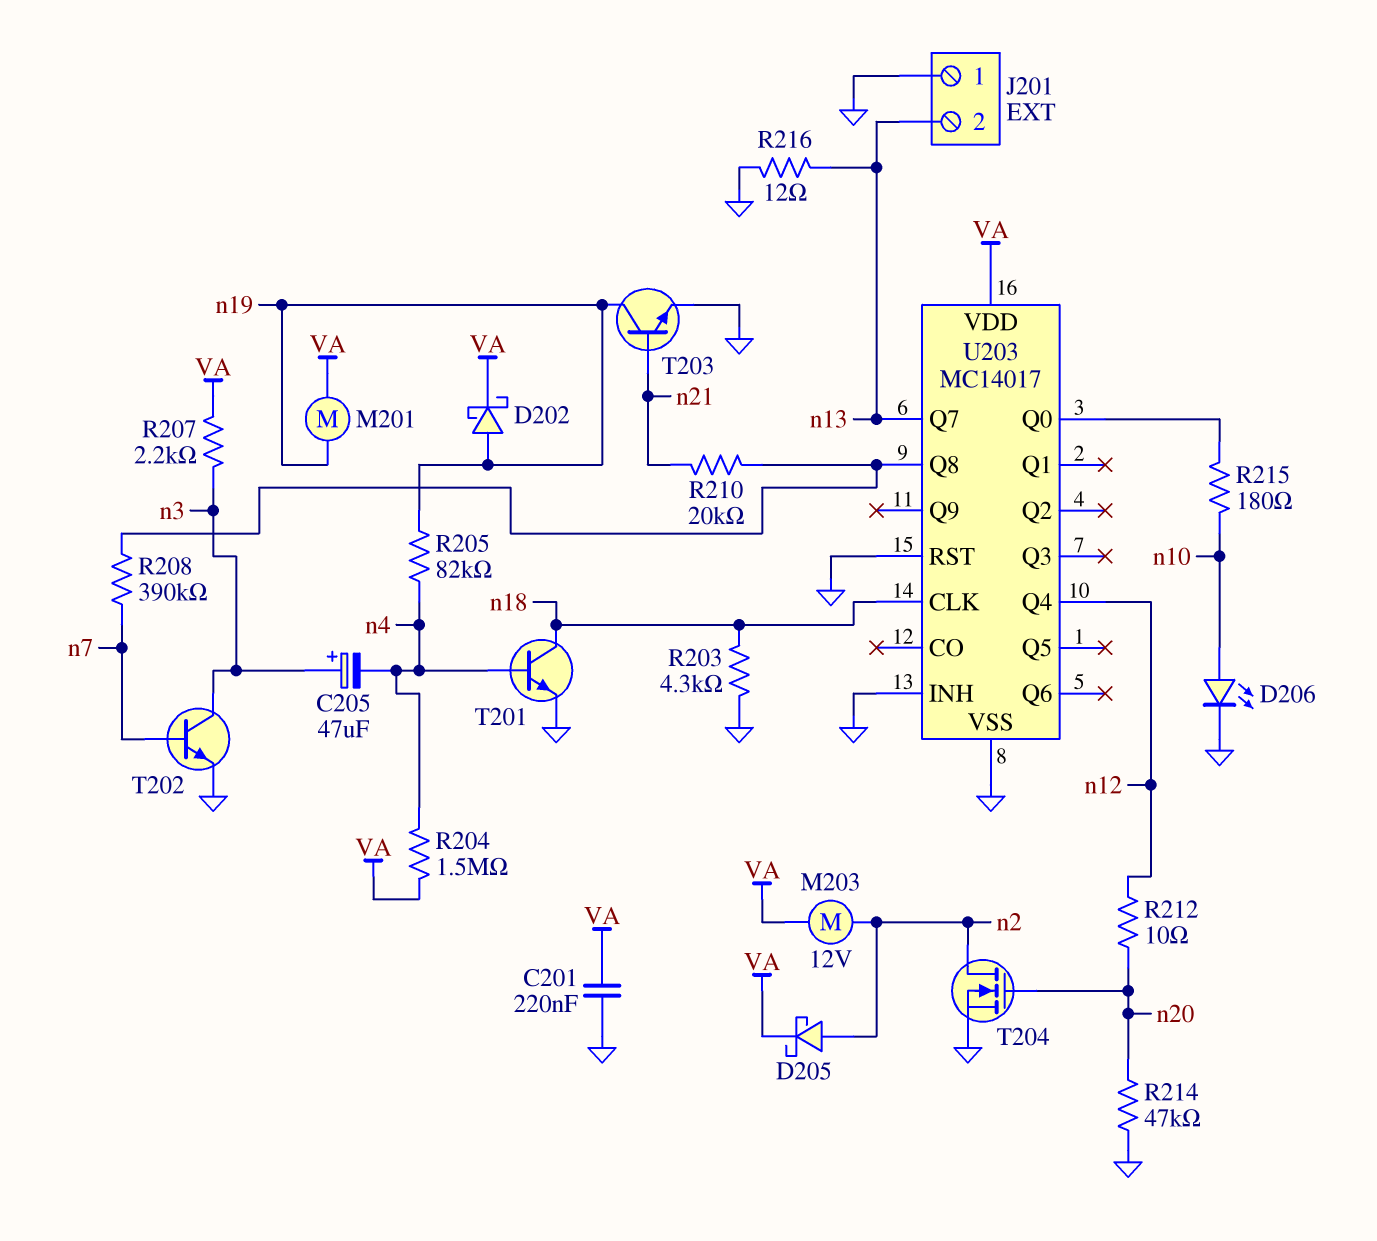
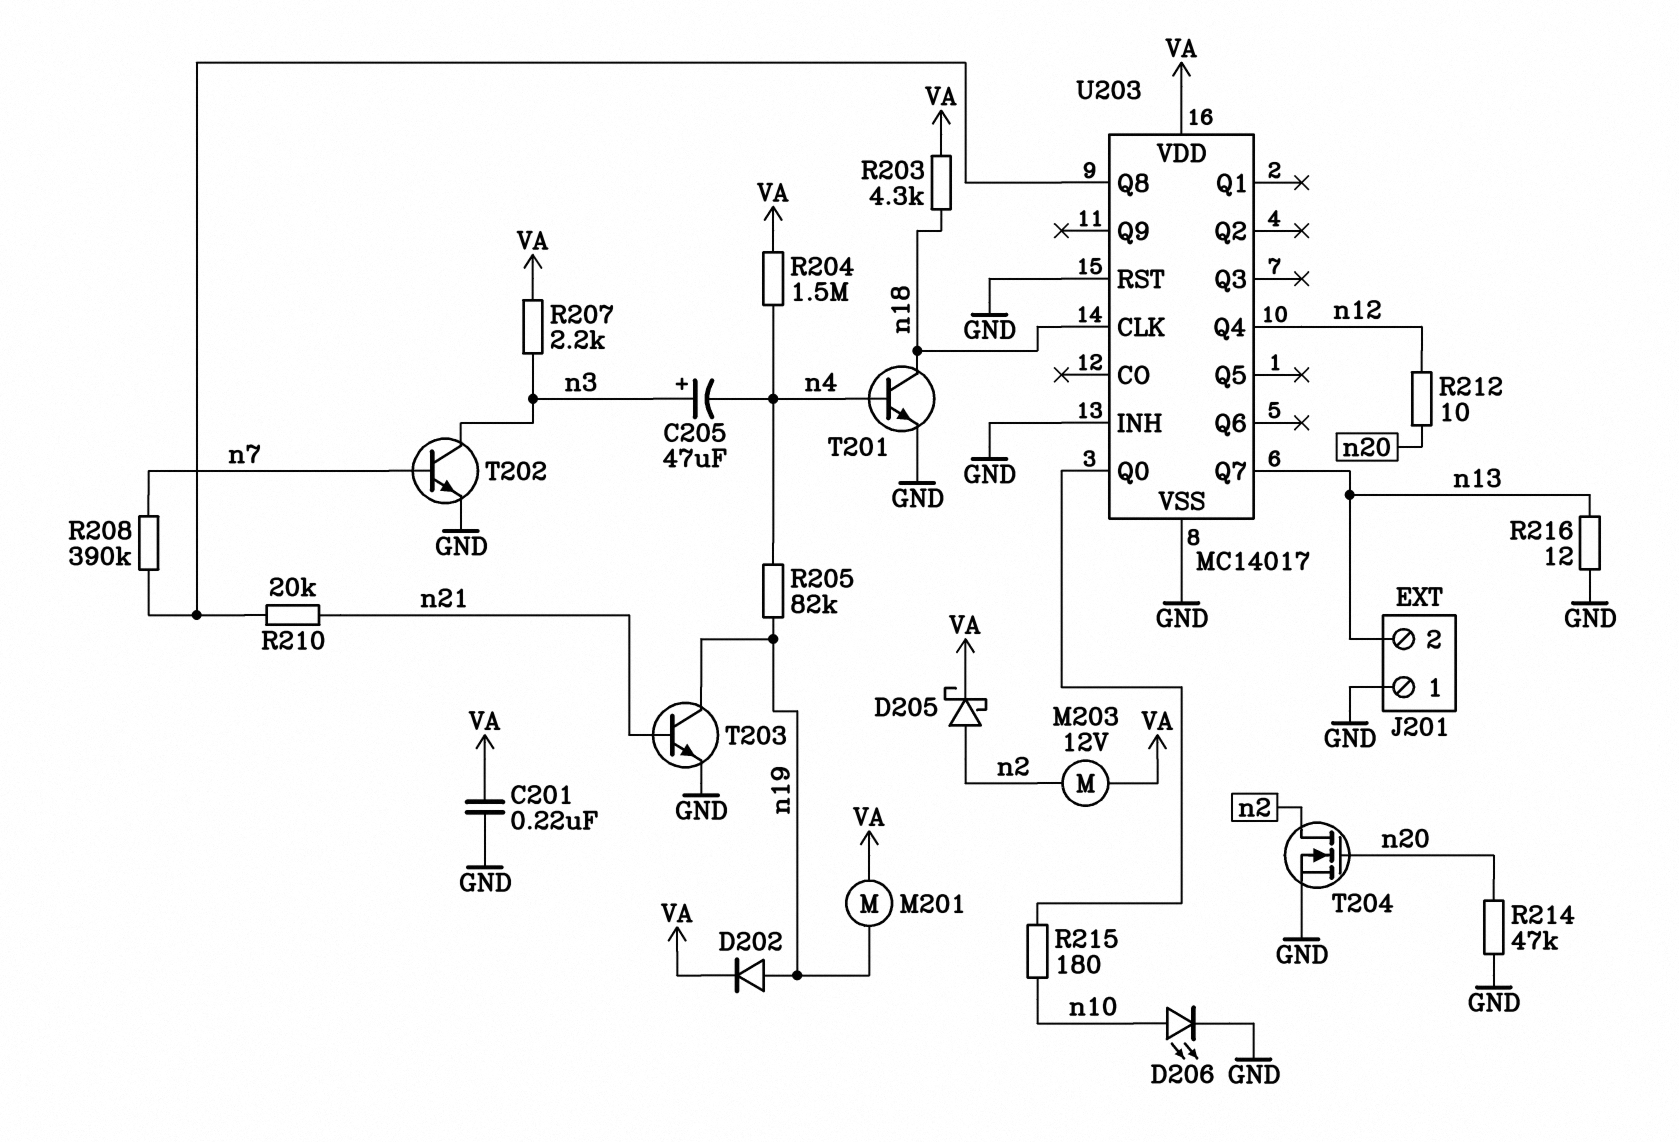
D202: schottky (A n19, K VA) -> diode (A n19, K VA)
R203: 4.3k (GND, n18) -> 4.3k (VA, n18)

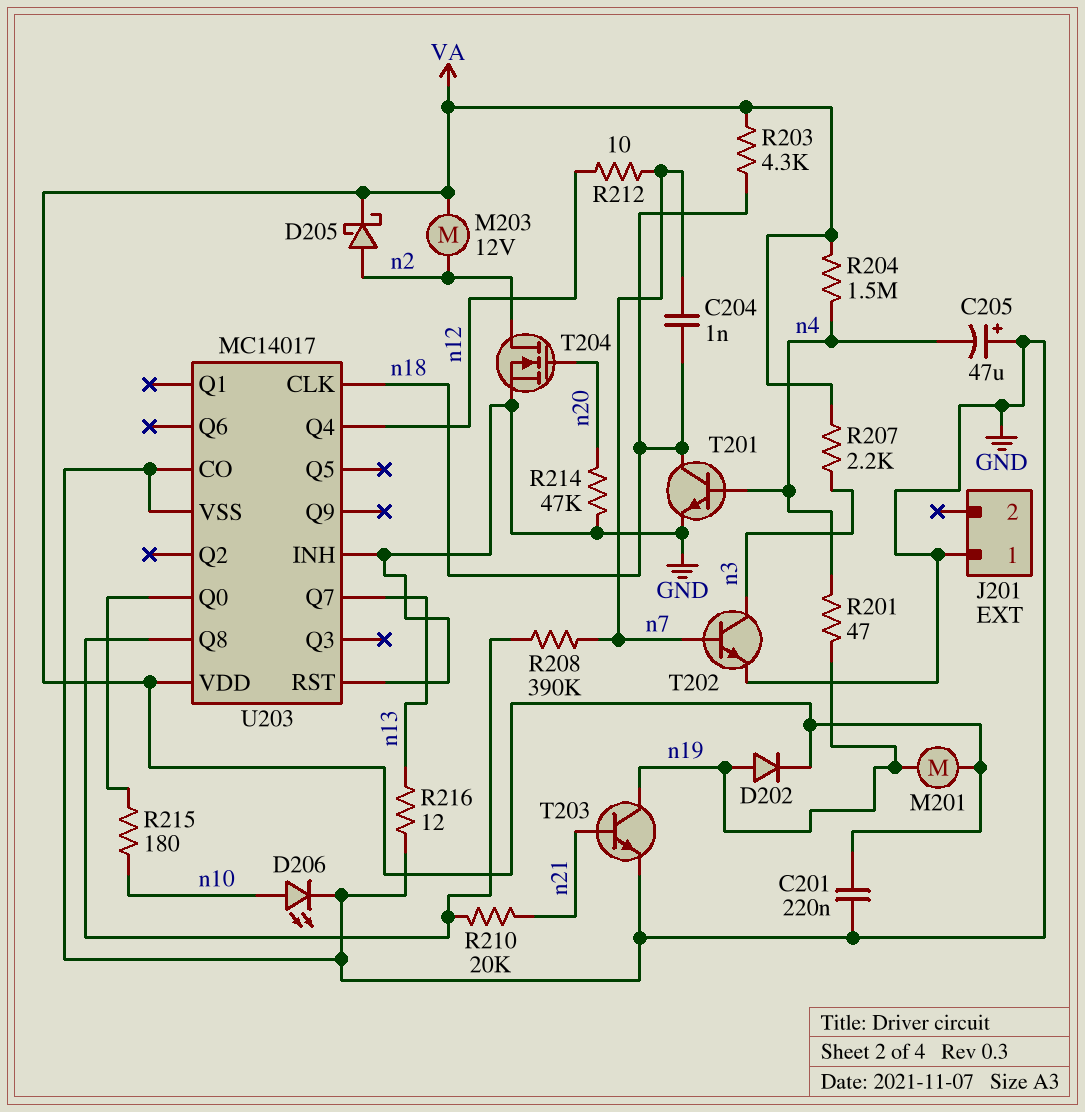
C204: none -> 1nF (n7, n18)
C205: 47uF (plus n3, minus n4) -> 47uF (plus GND, minus n4)
J201 pin 2: n13 -> none
R201: none -> 47 (n4, n19)
R205: 82k (n4, n19) -> none
R212: 10 (n12, n20) -> 10 (n7, n12)
U203 pin CO: none -> GND

